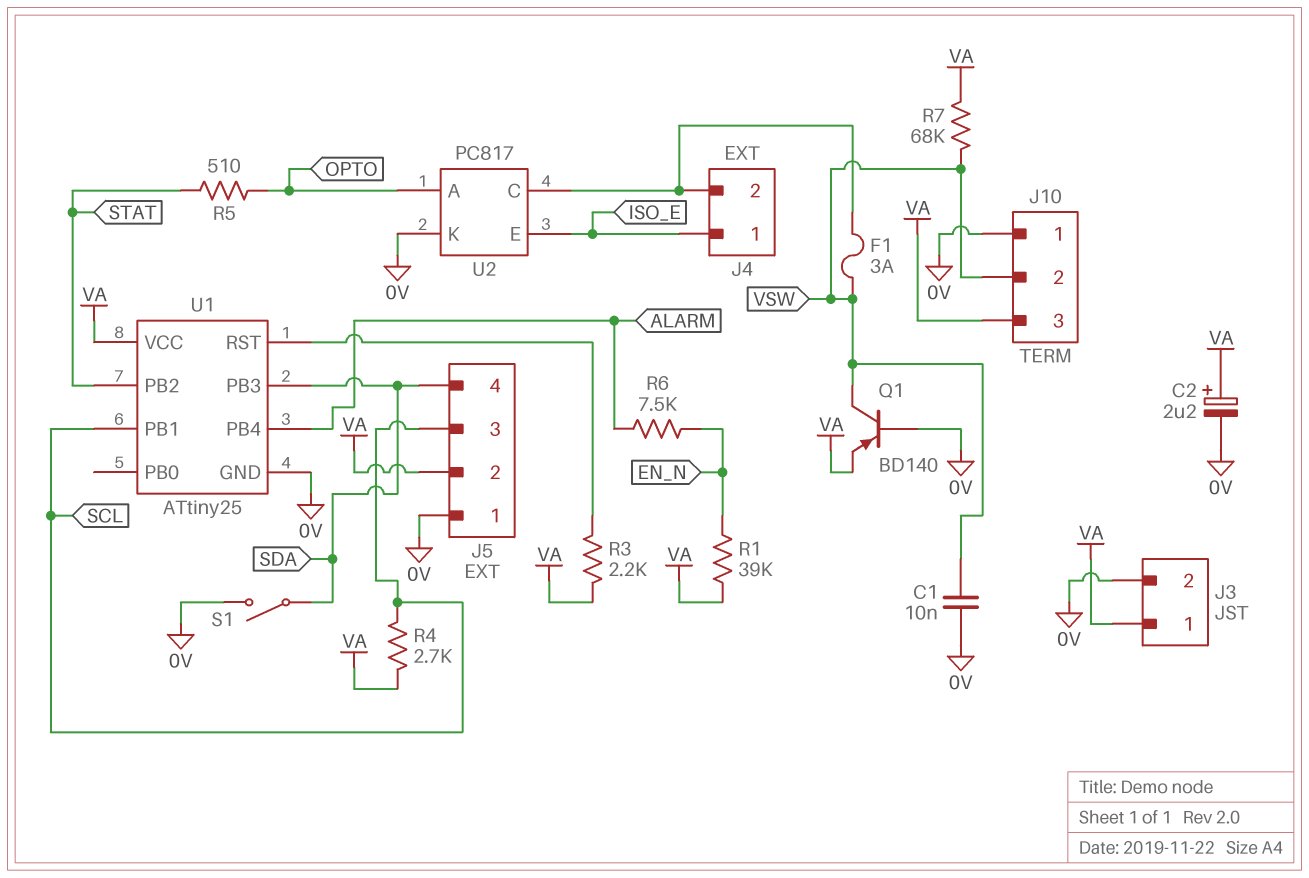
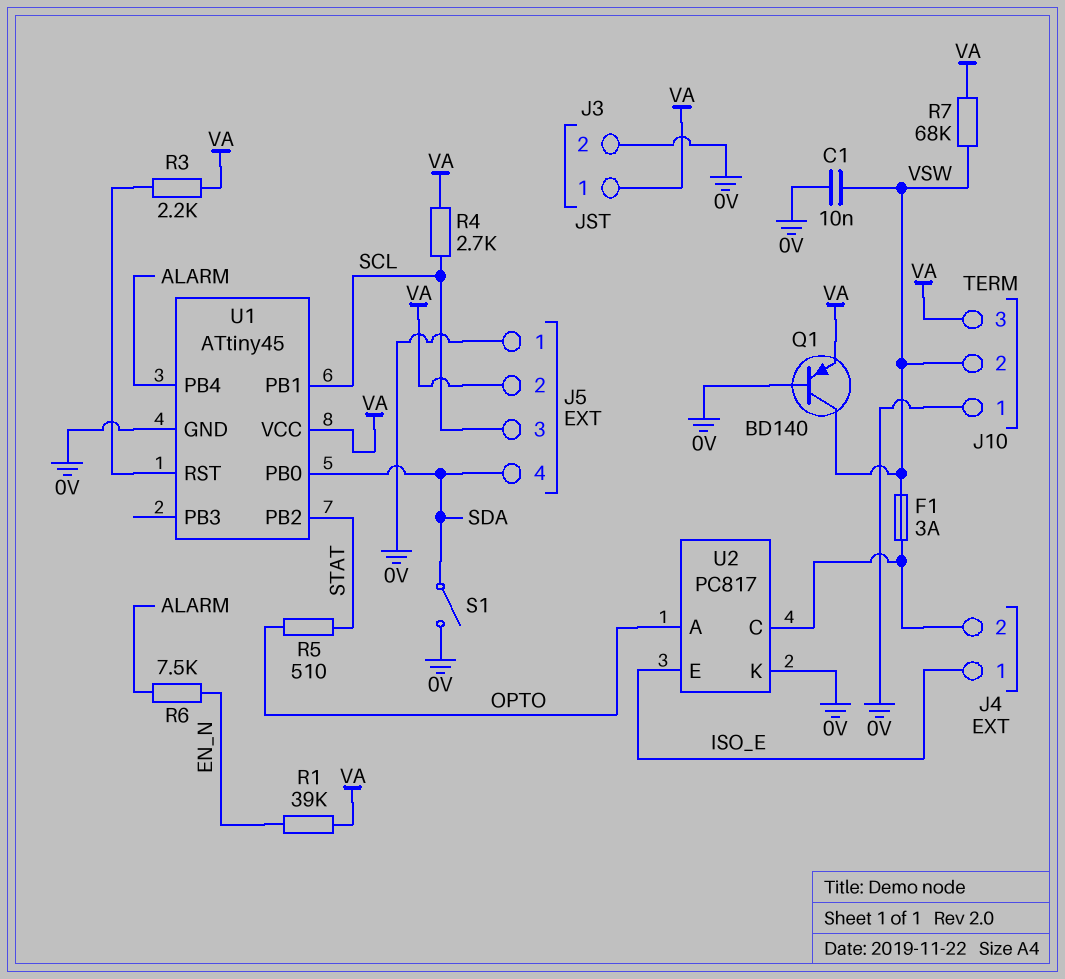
C2: 2.2uF (plus VA, minus 0V) -> none
U1: ATtiny25 -> ATtiny45
U1 pin PB0: none -> SDA
U1 pin PB3: SDA -> none

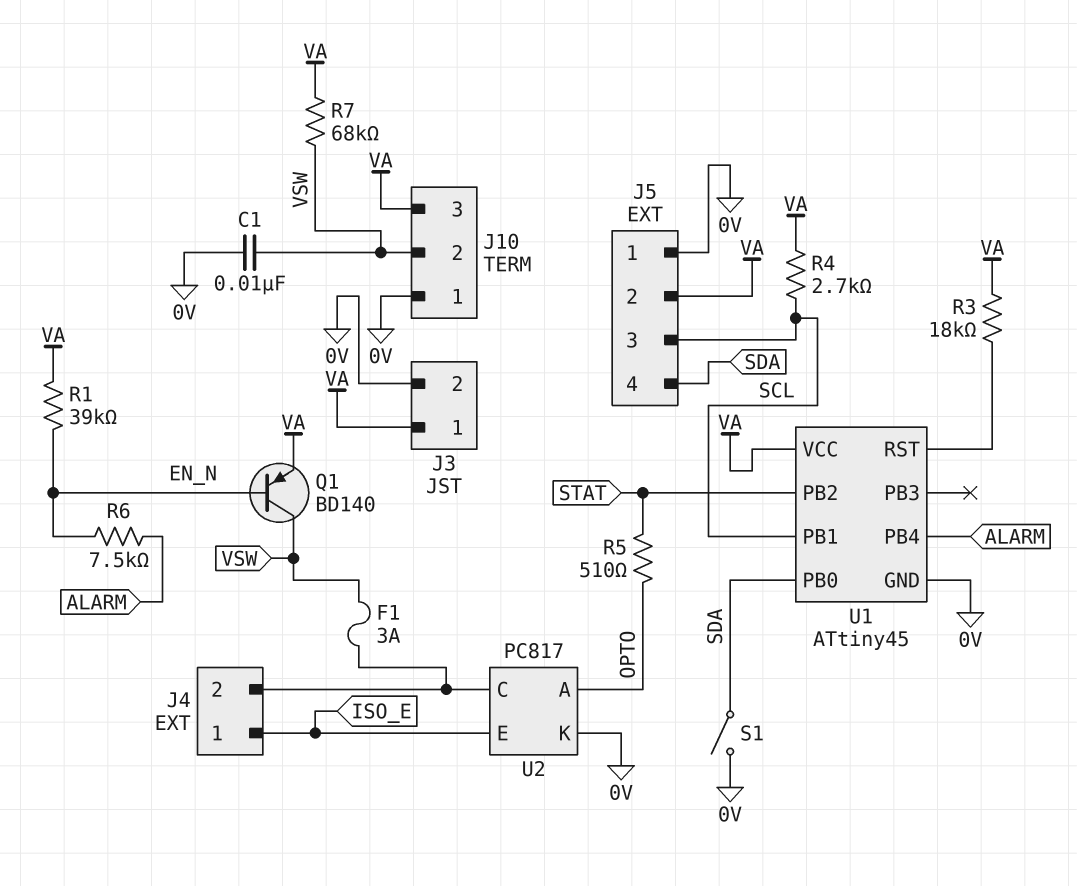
Q1: PNP BD140 (B 0V, C VSW, E VA) -> PNP BD140 (B EN_N, C VSW, E VA)
R3: 2.2k (U1/RST, VA) -> 18k (U1/RST, VA)

